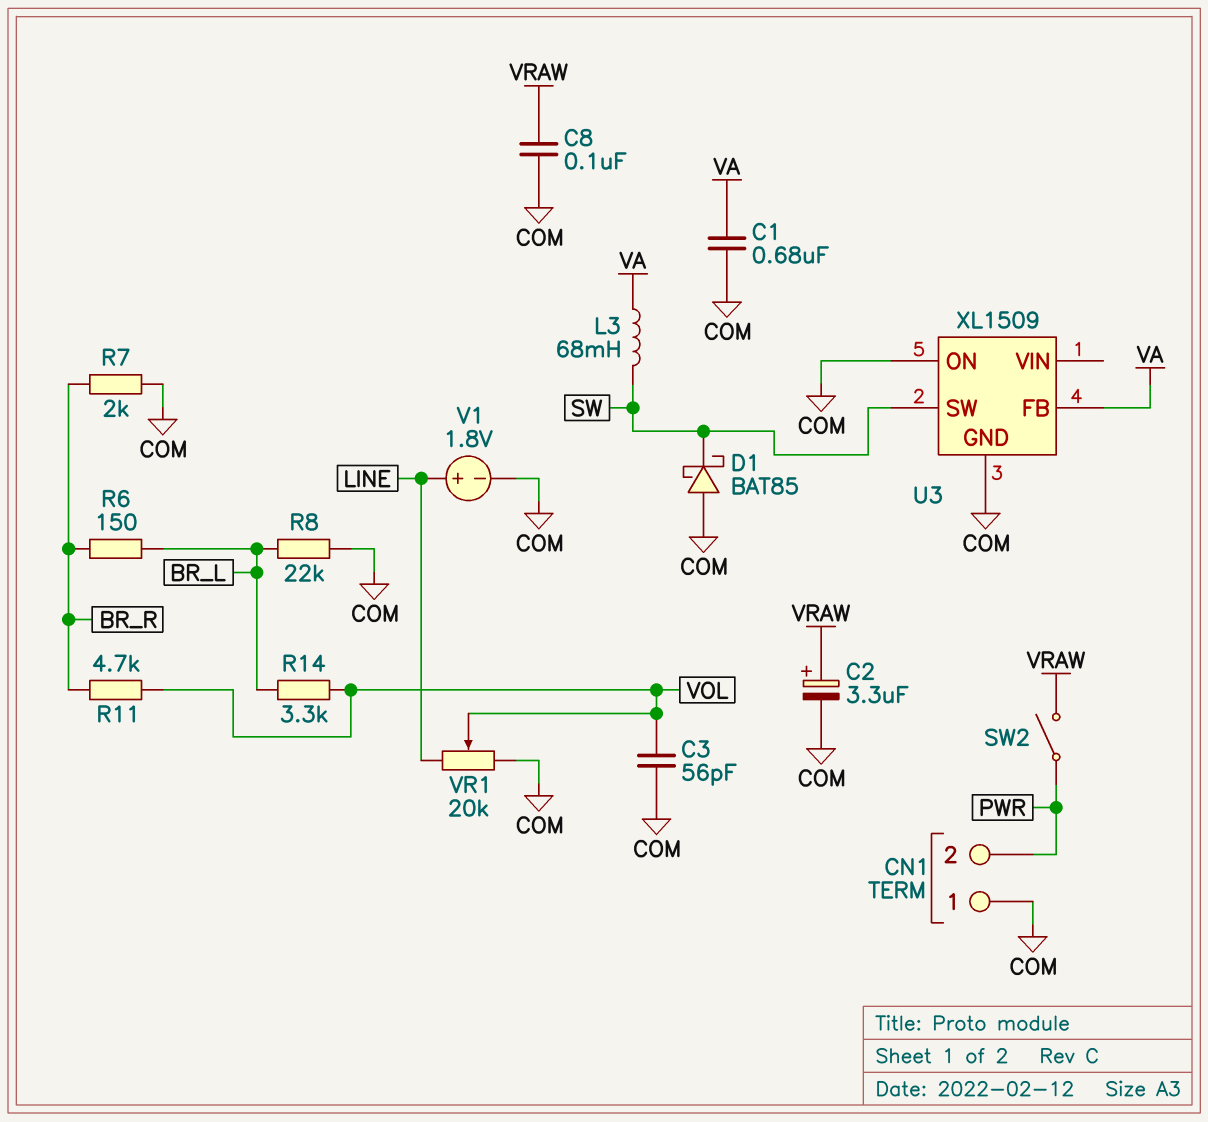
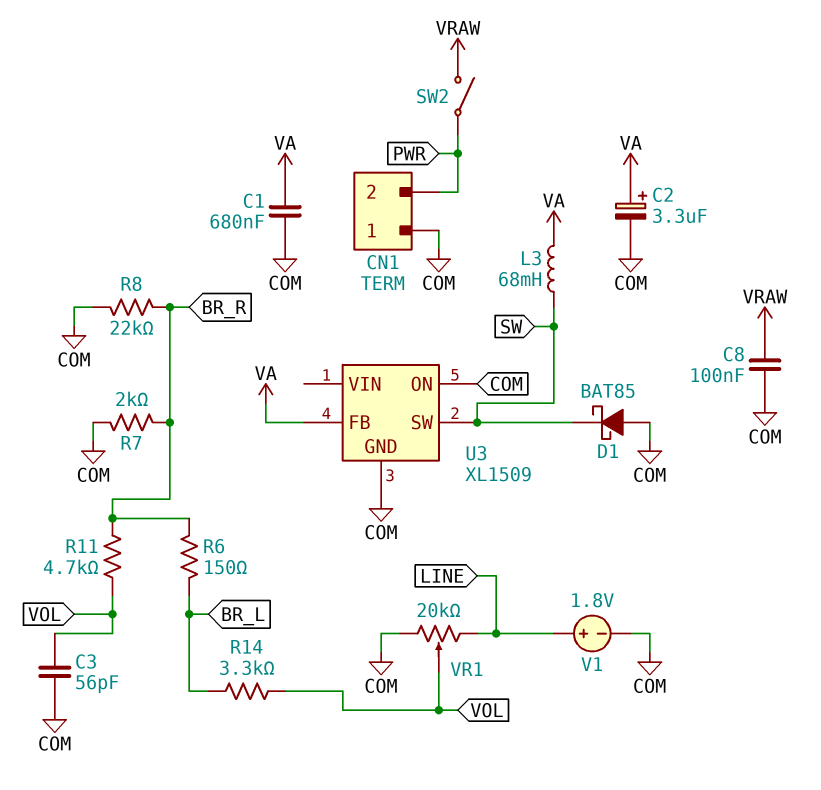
C2: 3.3uF (plus VRAW, minus COM) -> 3.3uF (plus VA, minus COM)
R8: 22k (BR_L, COM) -> 22k (BR_R, COM)

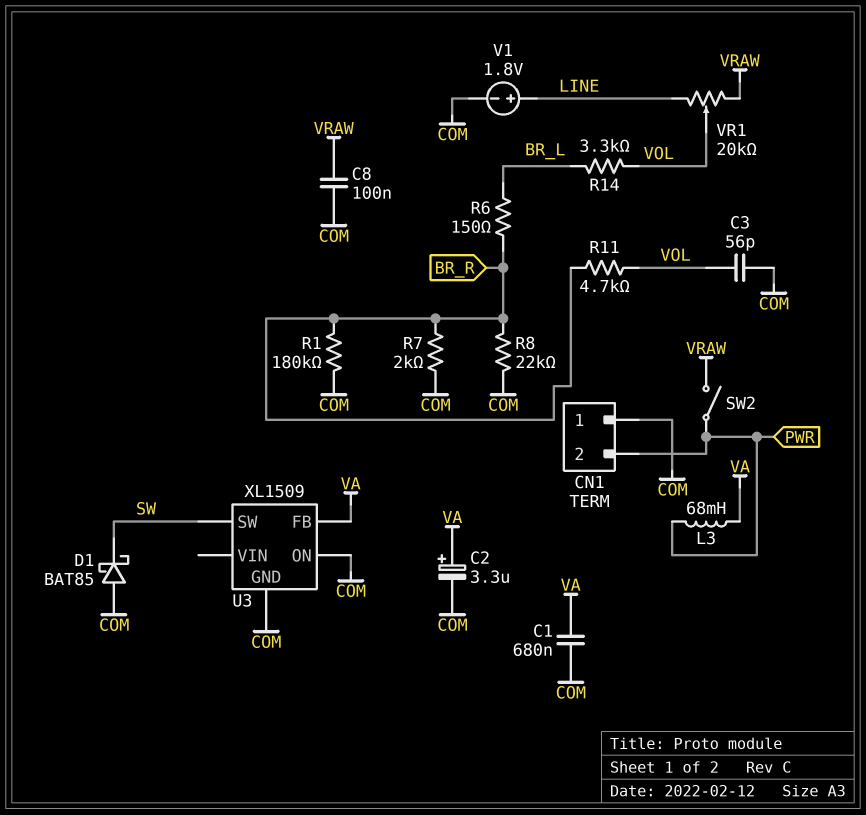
L3: 68mH (SW, VA) -> 68mH (PWR, VA)
R1: none -> 180k (BR_R, COM)
VR1: 20k (COM, LINE, wiper VOL) -> 20k (LINE, VRAW, wiper VOL)

